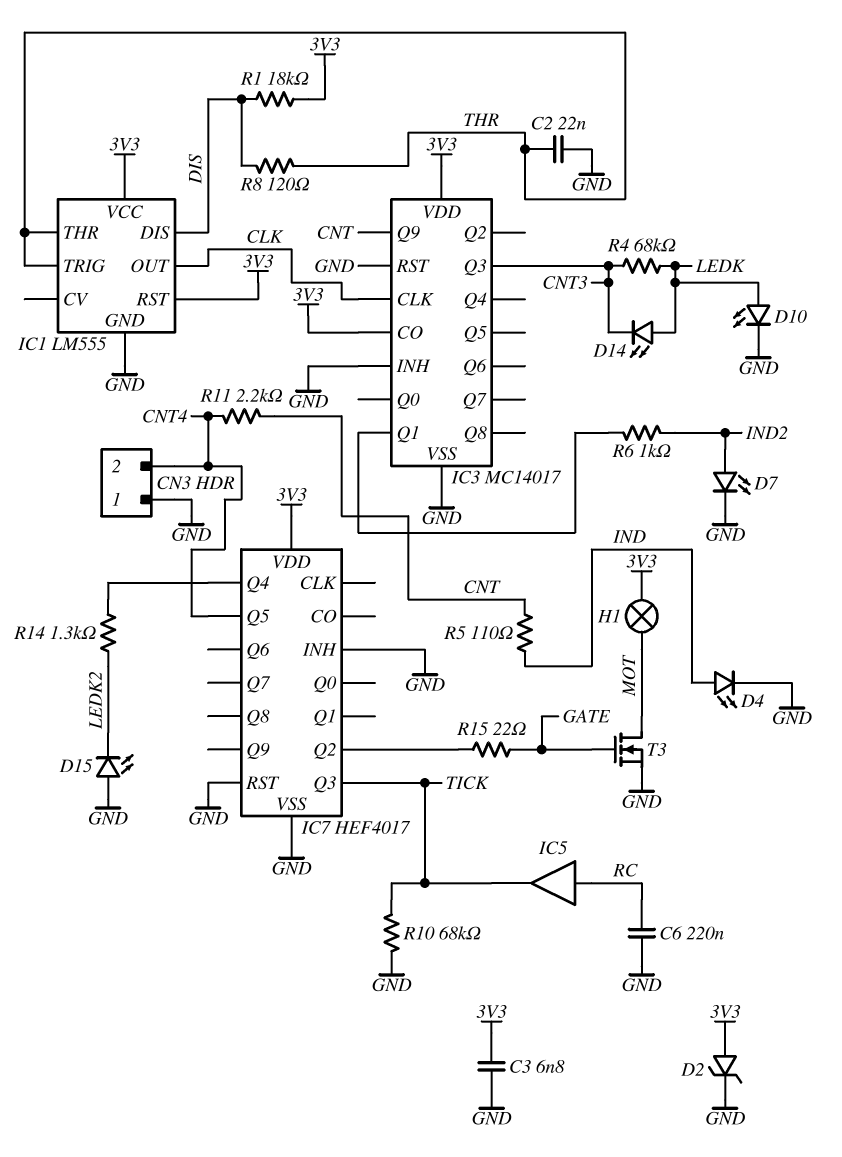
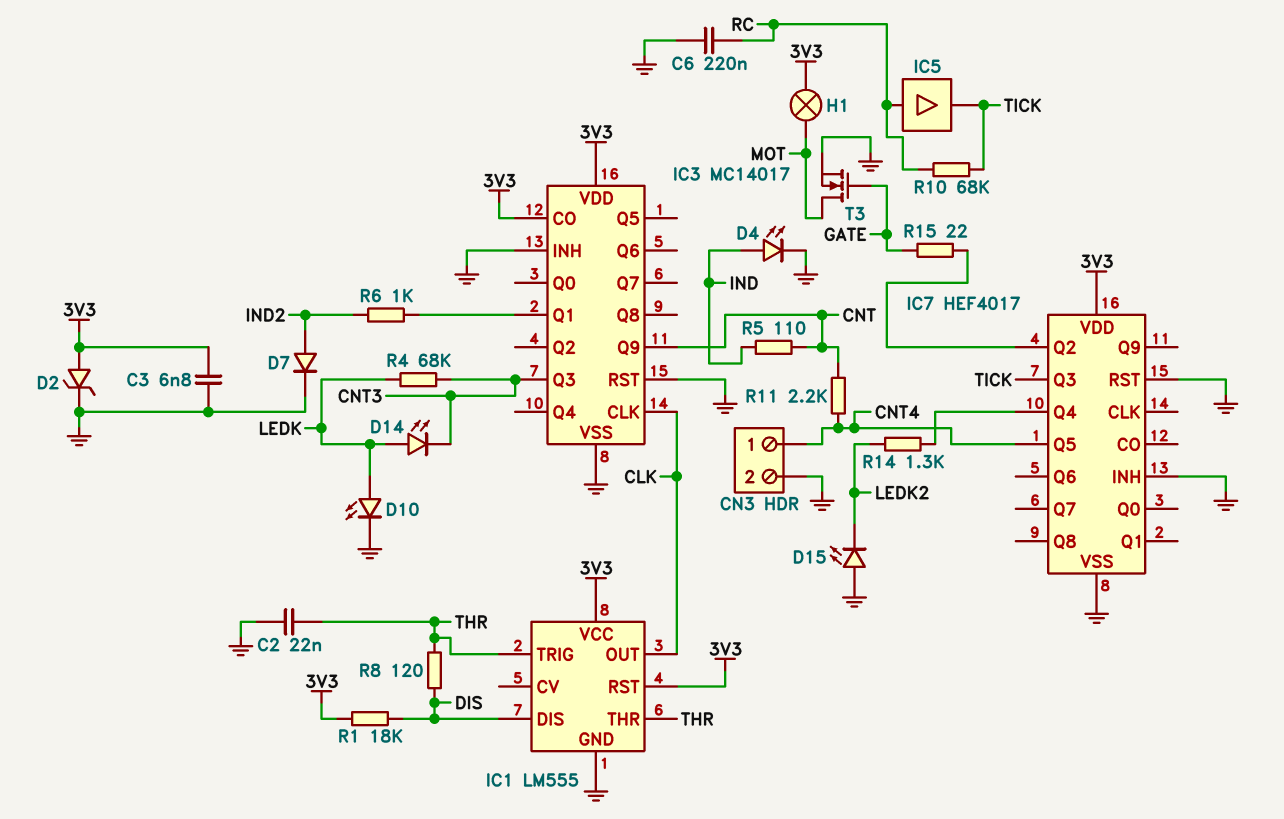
CN3 pin 1: GND -> CNT4
CN3 pin 2: CNT4 -> GND
D7: LED (A IND2, K GND) -> diode (A IND2, K GND)
R10: 68k (GND, TICK) -> 68k (RC, TICK)

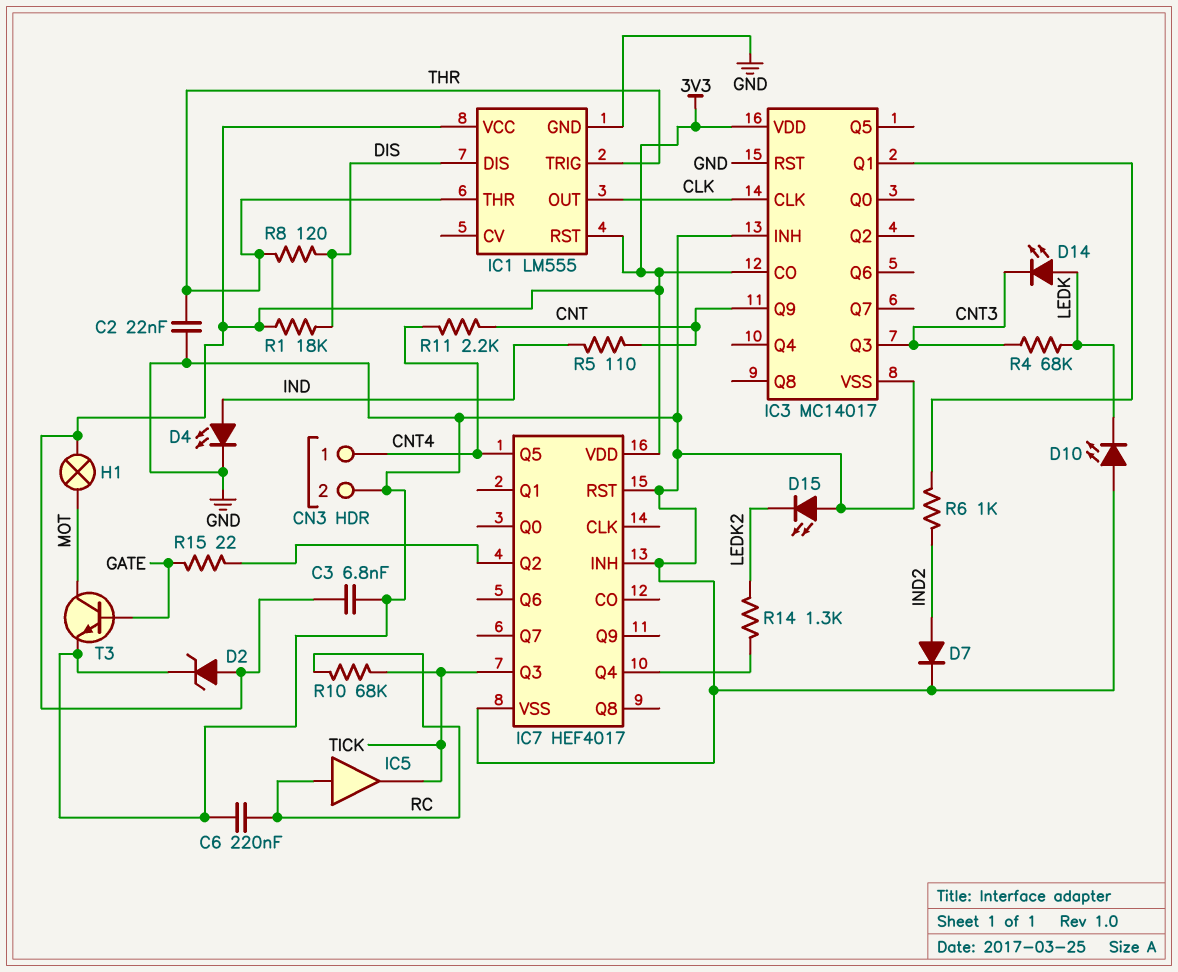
D10: LED (A LEDK, K GND) -> LED (A GND, K LEDK)
T3: NMOS (G GATE, D MOT, S GND) -> NPN (B GATE, C MOT, E GND)

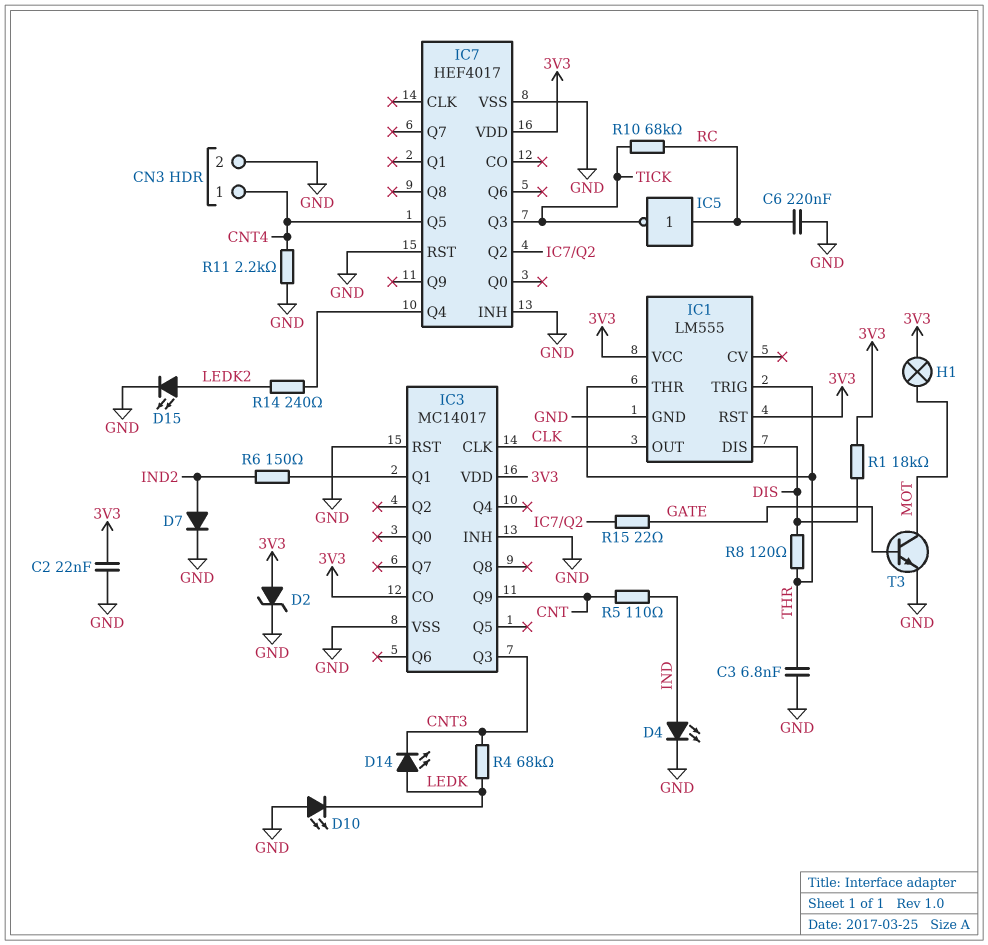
C2: 22nF (GND, THR) -> 22nF (3V3, GND)
C3: 6.8nF (3V3, GND) -> 6.8nF (GND, THR)
D15: LED (A GND, K LEDK2) -> LED (A LEDK2, K GND)
IC5: buffer (in RC, out TICK) -> NOT (in RC, out TICK)
R6: 1k (IC3/Q1, IND2) -> 150 (IC3/Q1, IND2)
R11: 2.2k (CNT, CNT4) -> 2.2k (CNT4, GND)
R14: 1.3k (IC7/Q4, LEDK2) -> 240 (IC7/Q4, LEDK2)

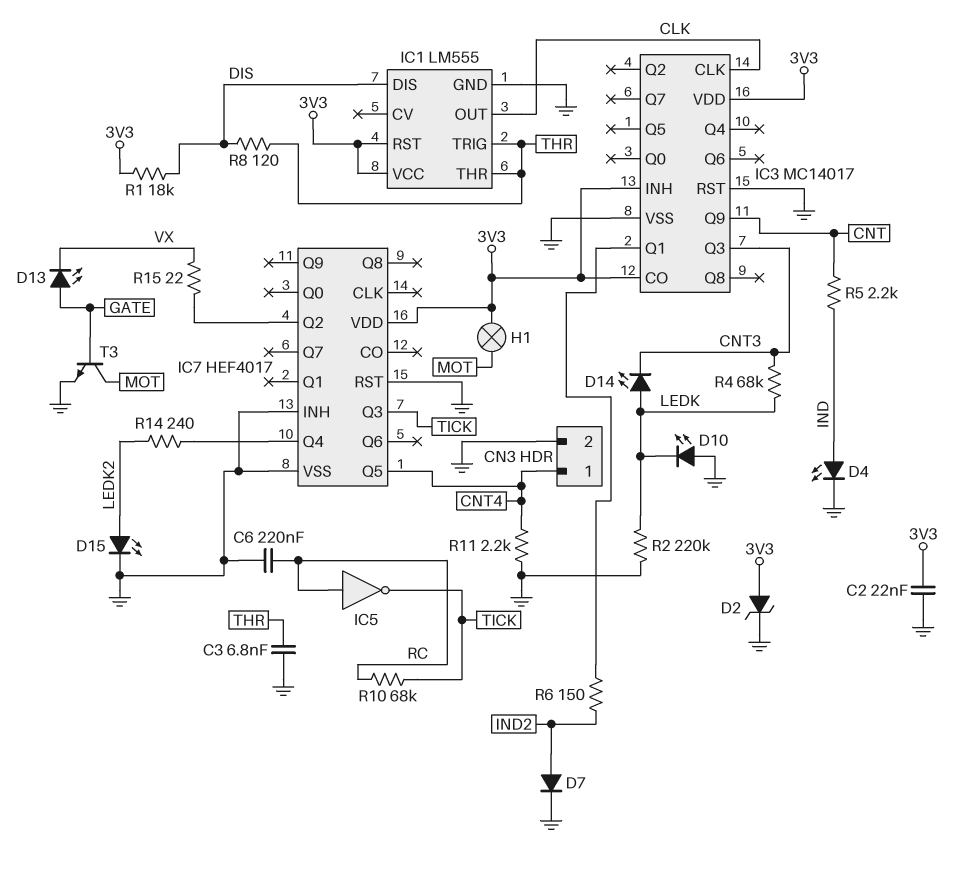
D13: none -> LED (A GATE, K VX)
IC3 pin INH: GND -> 3V3
R2: none -> 220k (GND, LEDK)
R5: 110 (CNT, IND) -> 2.2k (CNT, IND)
R15: 22 (GATE, IC7/Q2) -> 22 (IC7/Q2, VX)

